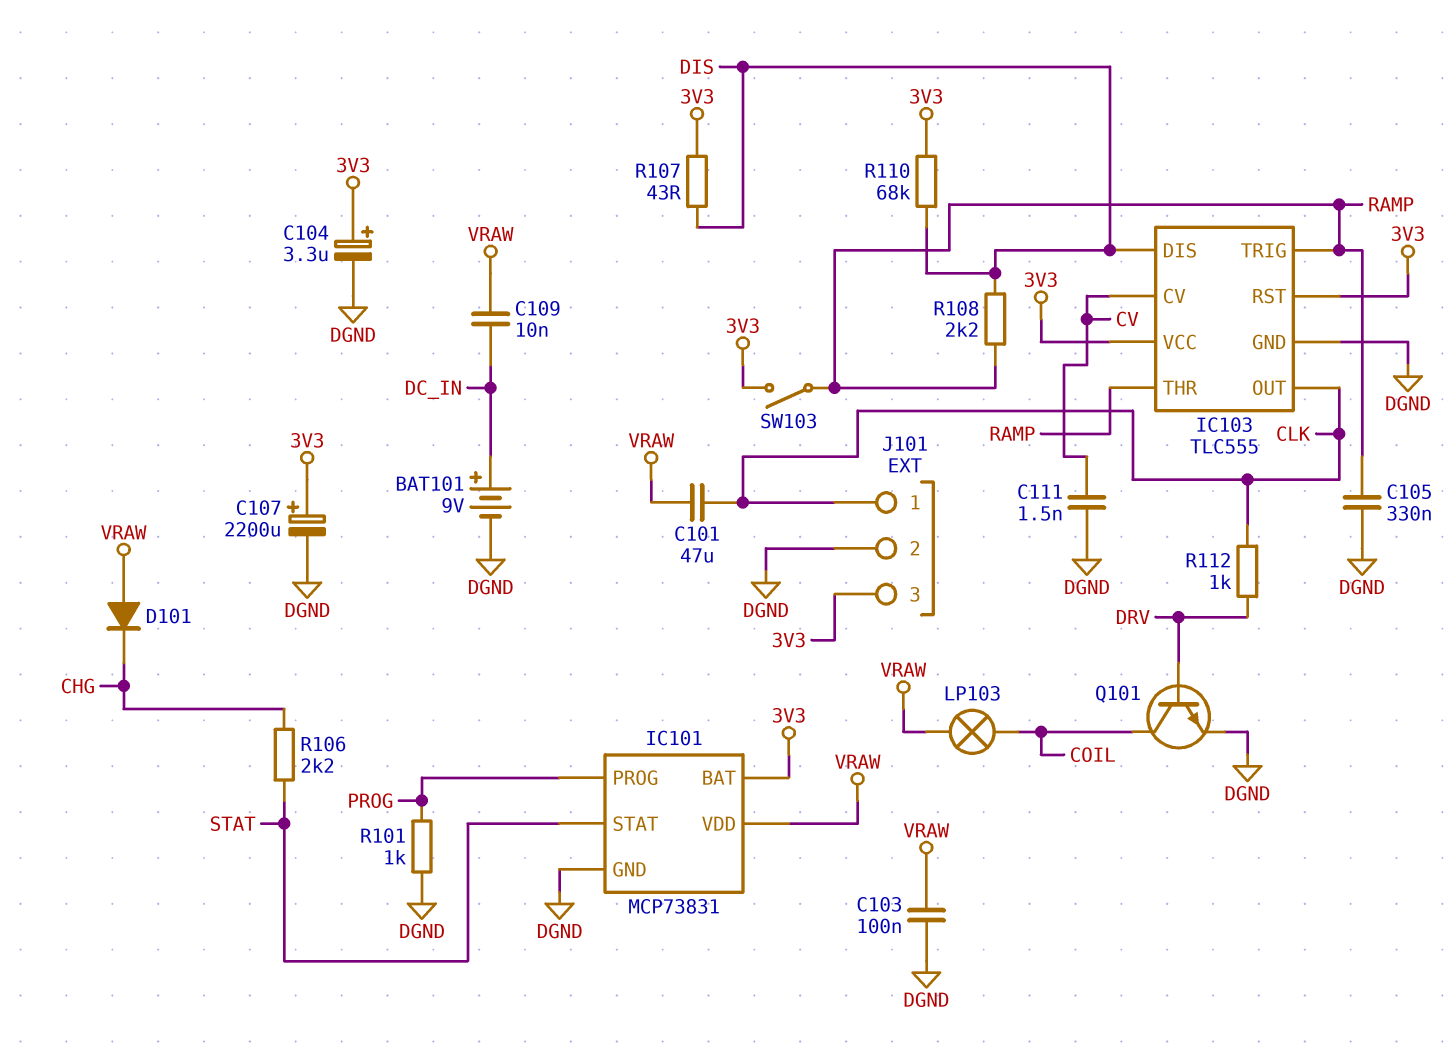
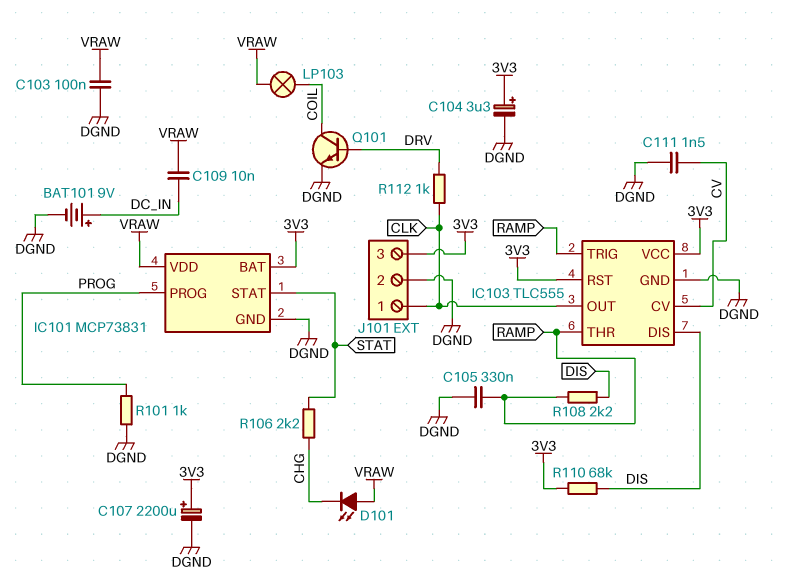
C101: 47uF (CLK, VRAW) -> none
D101: diode (A VRAW, K CHG) -> LED (A VRAW, K CHG)
R107: 43 (3V3, DIS) -> none
SW103: switch (3V3, RAMP) -> none

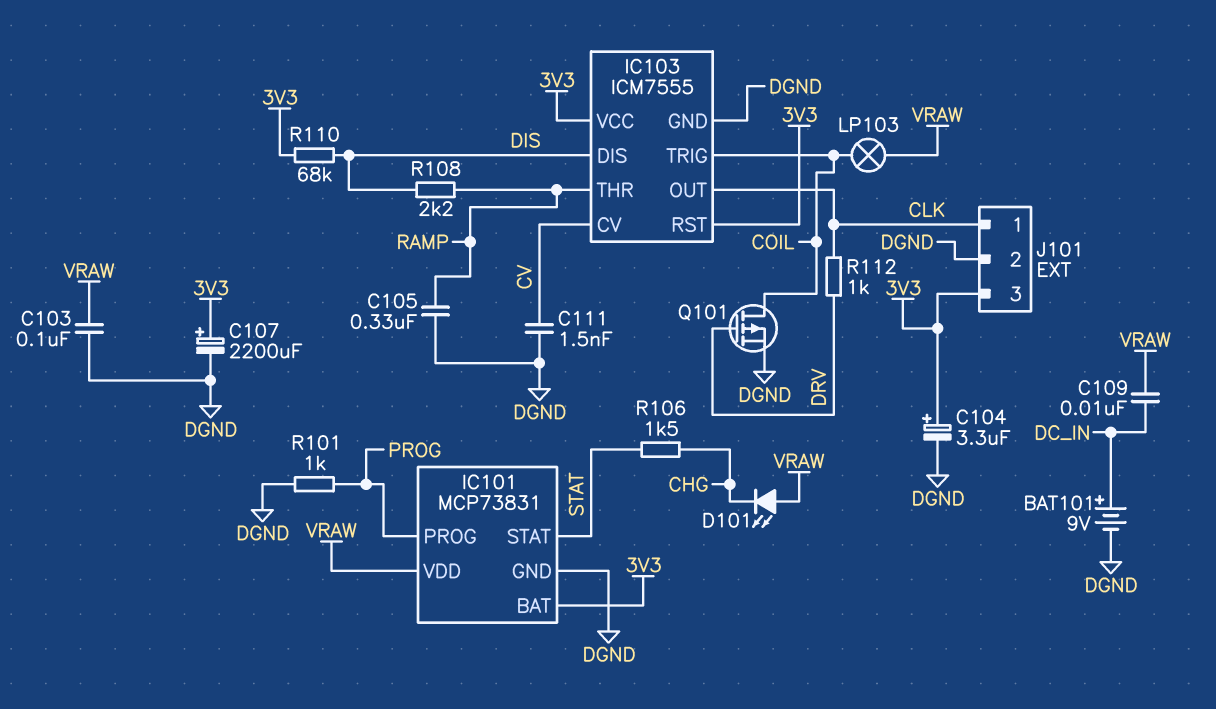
IC103: TLC555 -> ICM7555
IC103 pin TRIG: RAMP -> COIL
Q101: NPN (B DRV, C COIL, E DGND) -> PMOS (G DRV, D COIL, S DGND)
R106: 2.2k (CHG, STAT) -> 1.5k (CHG, STAT)

